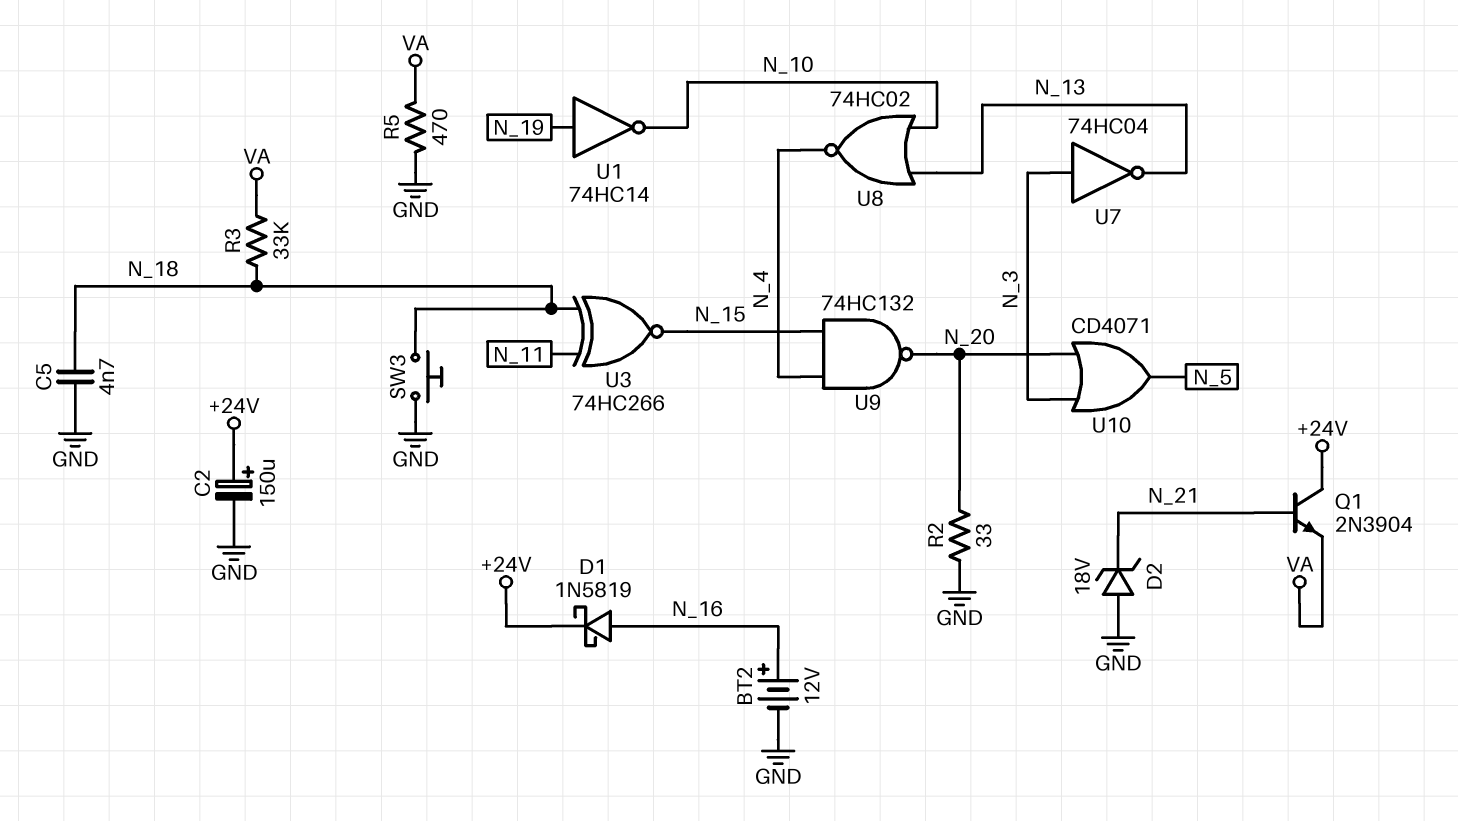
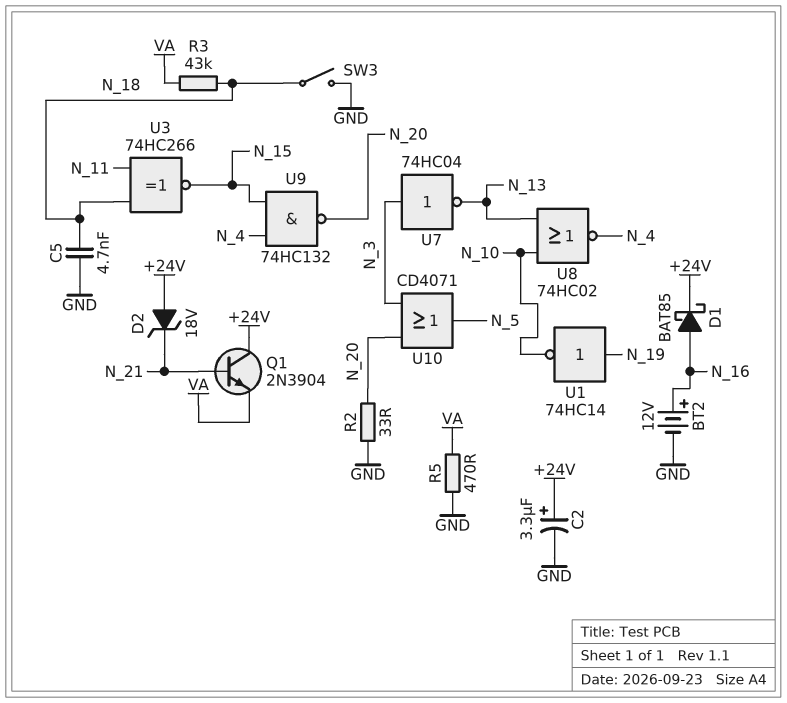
C2: 150uF (plus +24V, minus GND) -> 3.3uF (plus +24V, minus GND)
D1: schottky 1N5819 (A N_16, K +24V) -> schottky BAT85 (A N_16, K +24V)
D2: zener 18V (A GND, K N_21) -> zener 18V (A +24V, K N_21)
R3: 33k (N_18, VA) -> 43k (N_18, VA)
SW3: button (GND, N_18) -> switch (GND, N_18)

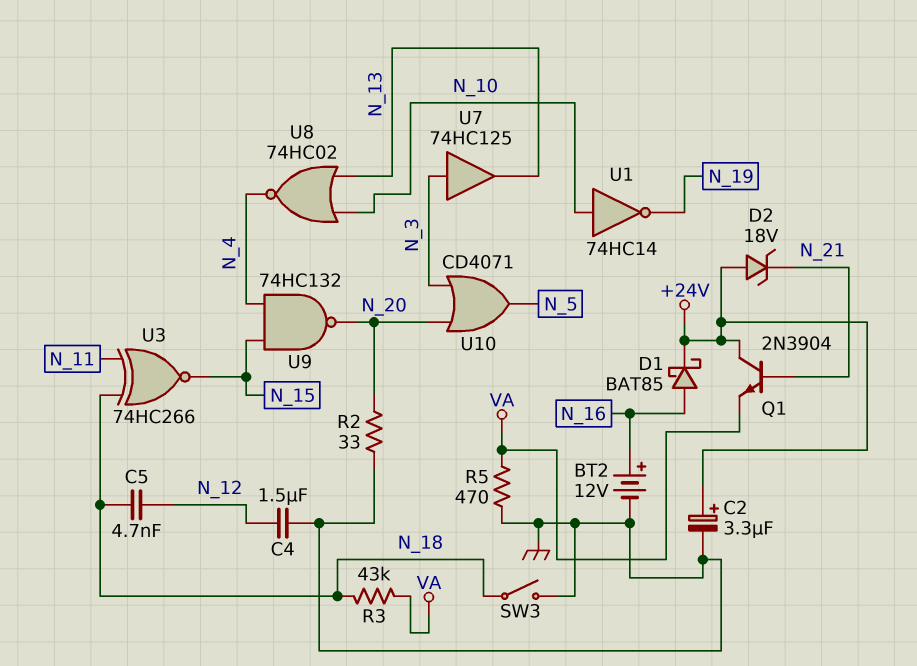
C4: none -> 1.5uF (GND, N_12)
C5: 4.7nF (GND, N_18) -> 4.7nF (N_12, N_18)
U1: NOT 74HC14 (in N_19, out N_10) -> NOT 74HC14 (in N_10, out N_19)
U7: NOT 74HC04 (in N_3, out N_13) -> buffer 74HC125 (in N_3, out N_13)

